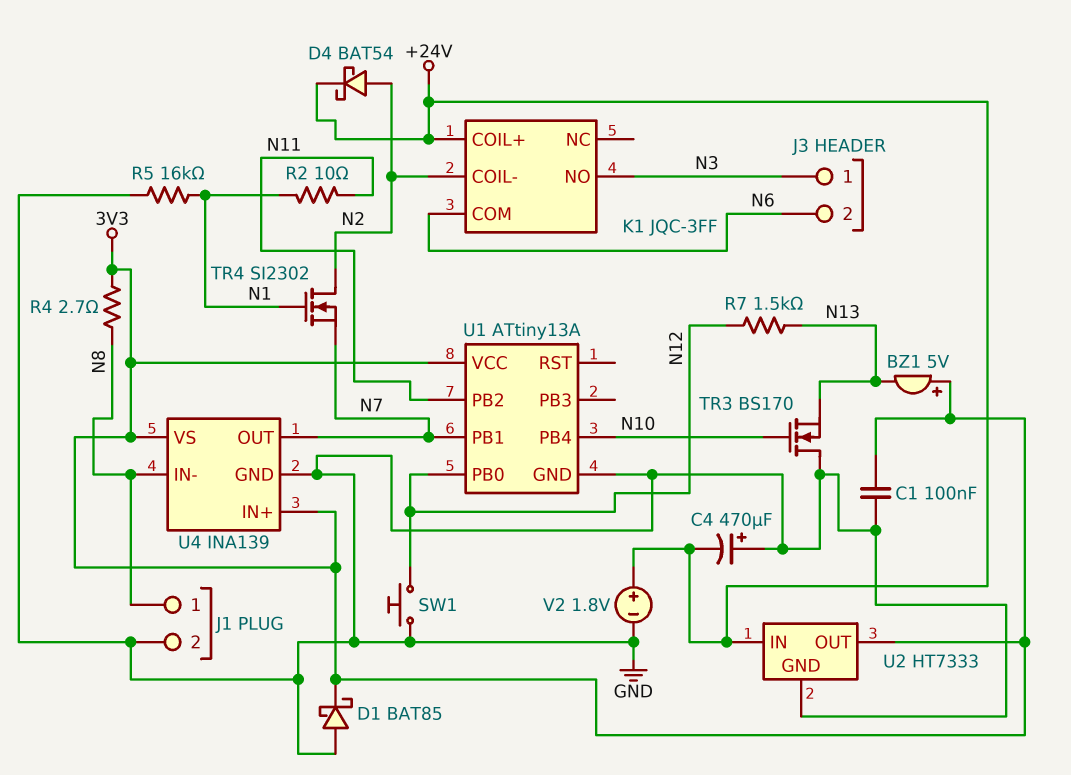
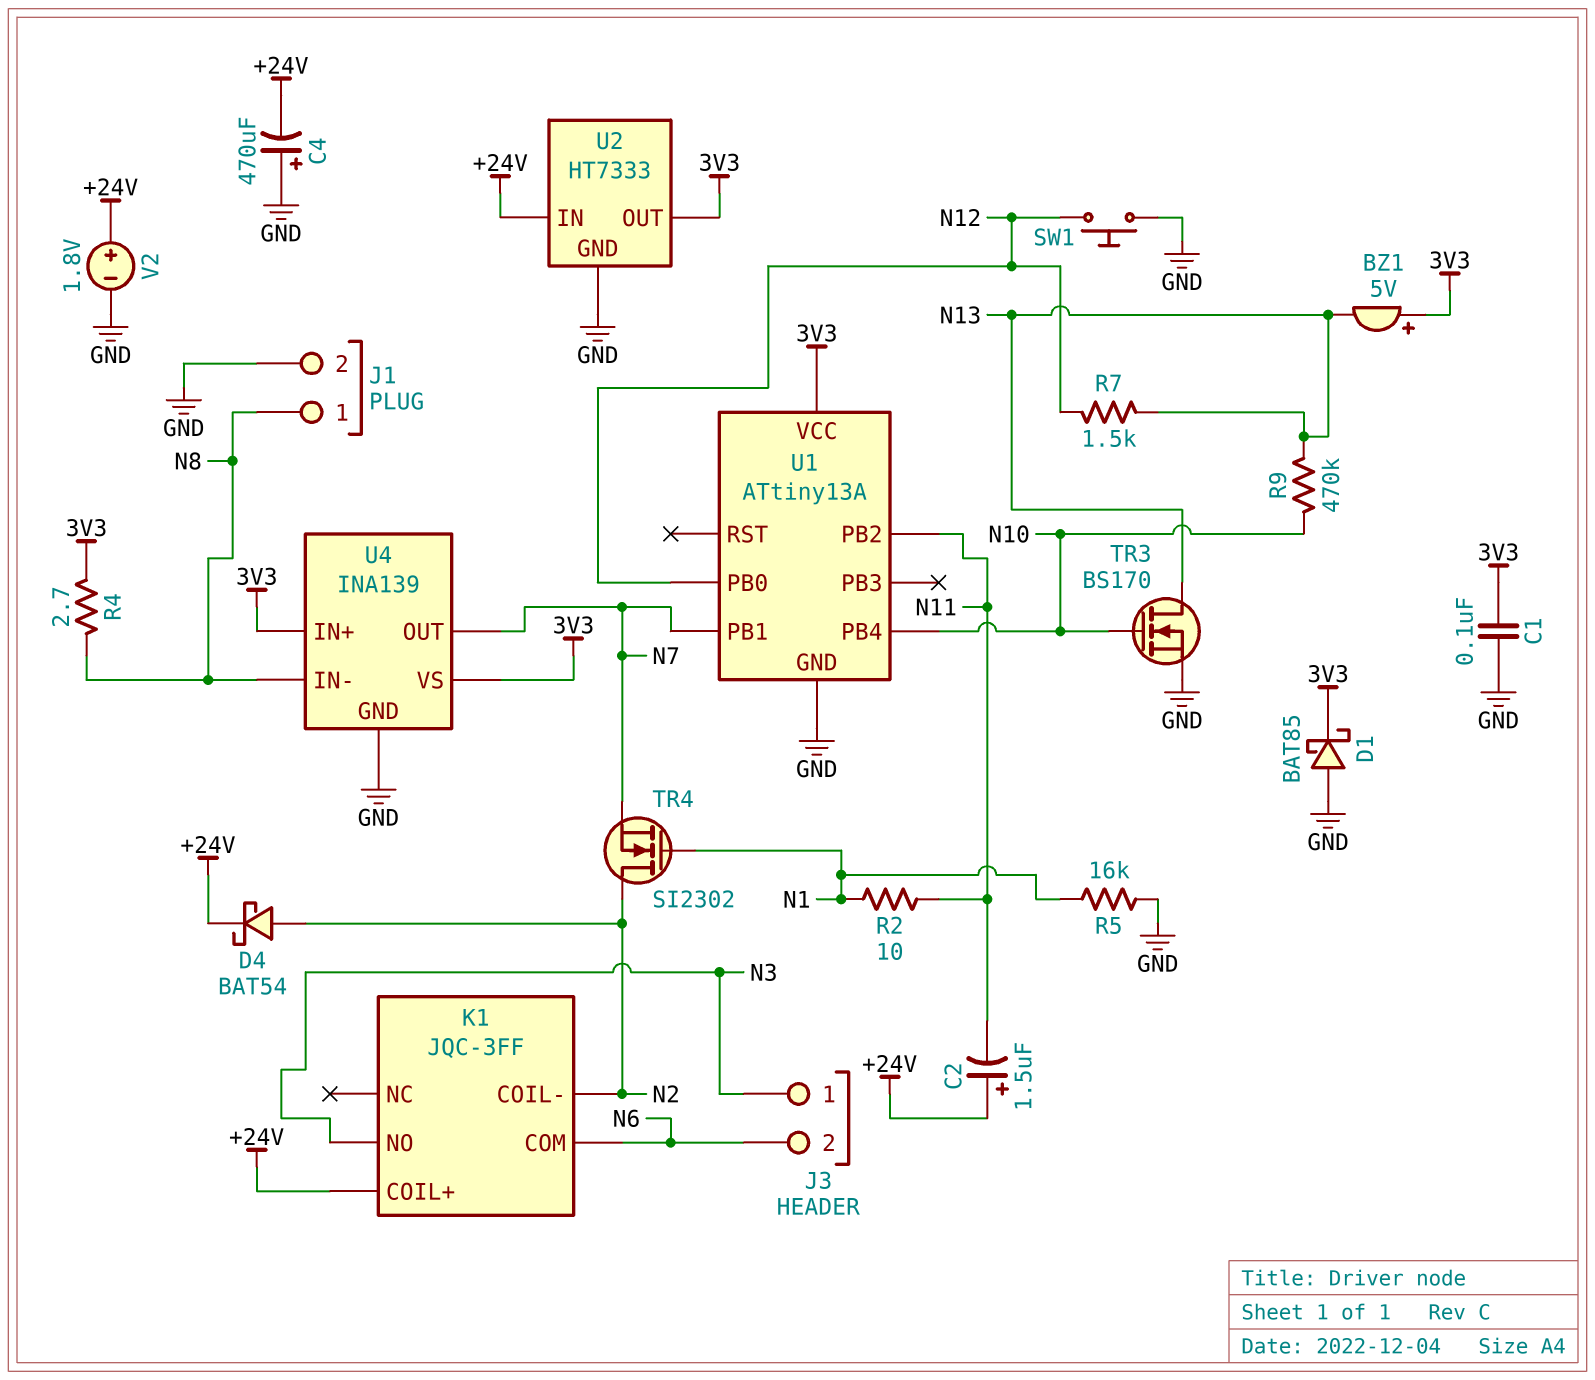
C2: none -> 1.5uF (plus +24V, minus N11)
R9: none -> 470k (N10, N13)
TR3: NMOS BS170 (G N10, D GND, S N13) -> NMOS BS170 (G N10, D N13, S GND)

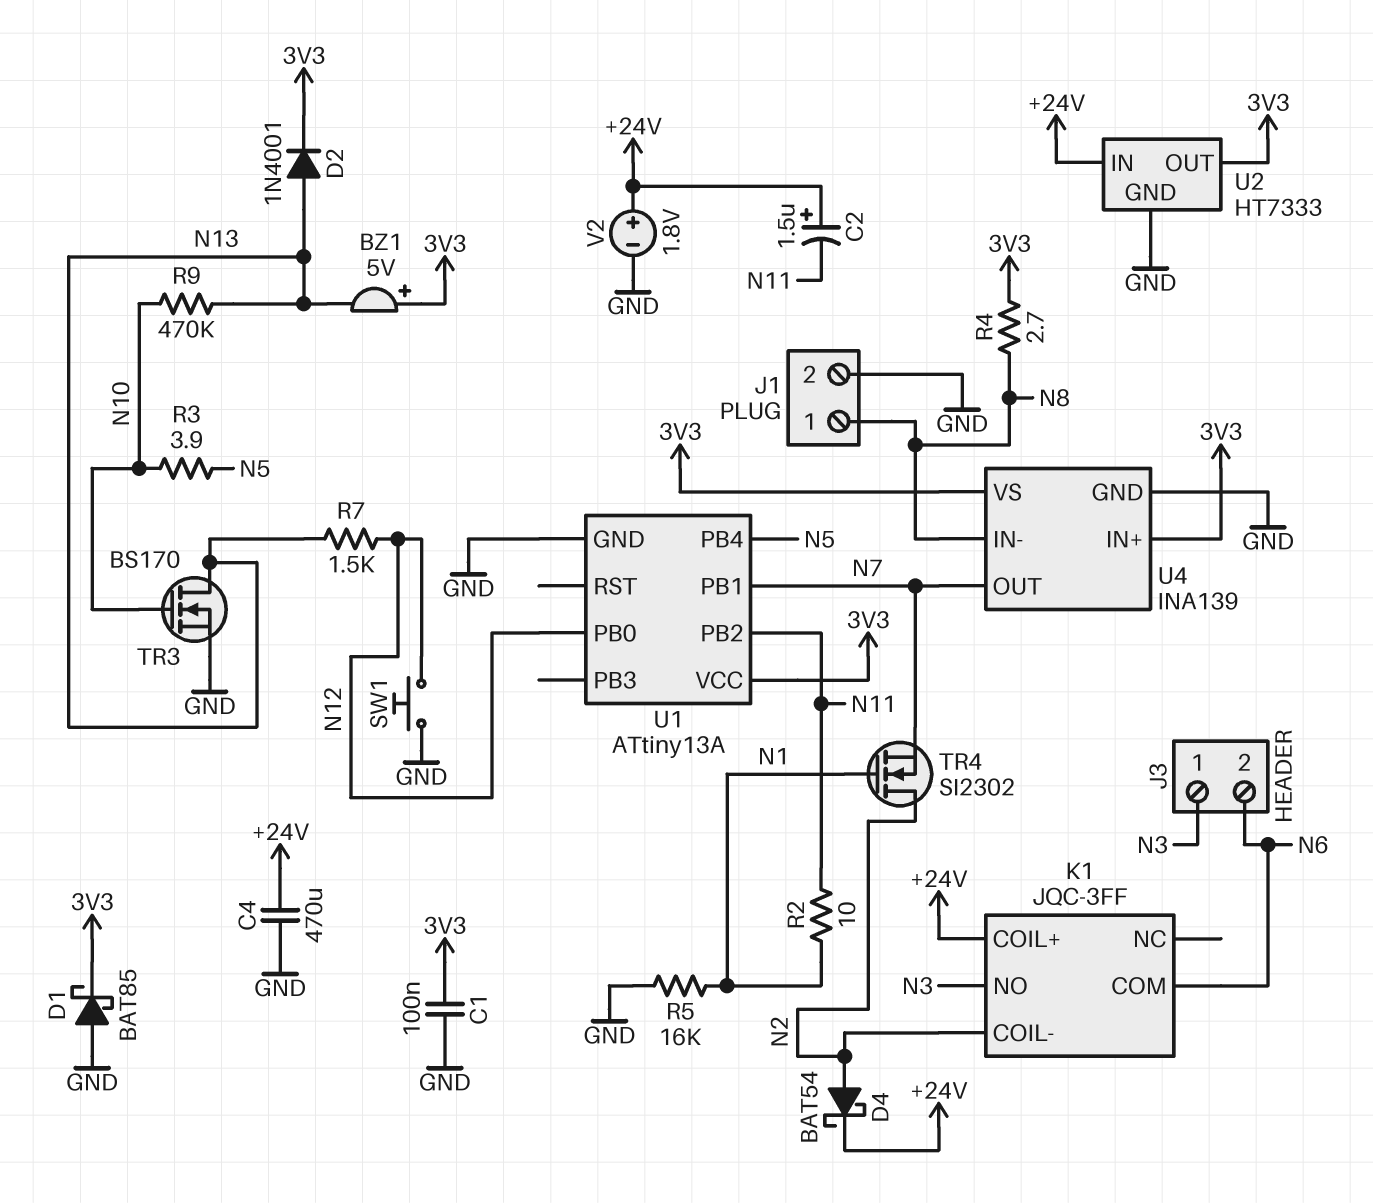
C4: 470uF (plus GND, minus +24V) -> 470uF (+24V, GND)
D2: none -> diode 1N4001 (A N13, K 3V3)
R3: none -> 3.9 (N5, N10)
U1 pin PB4: N10 -> N5

